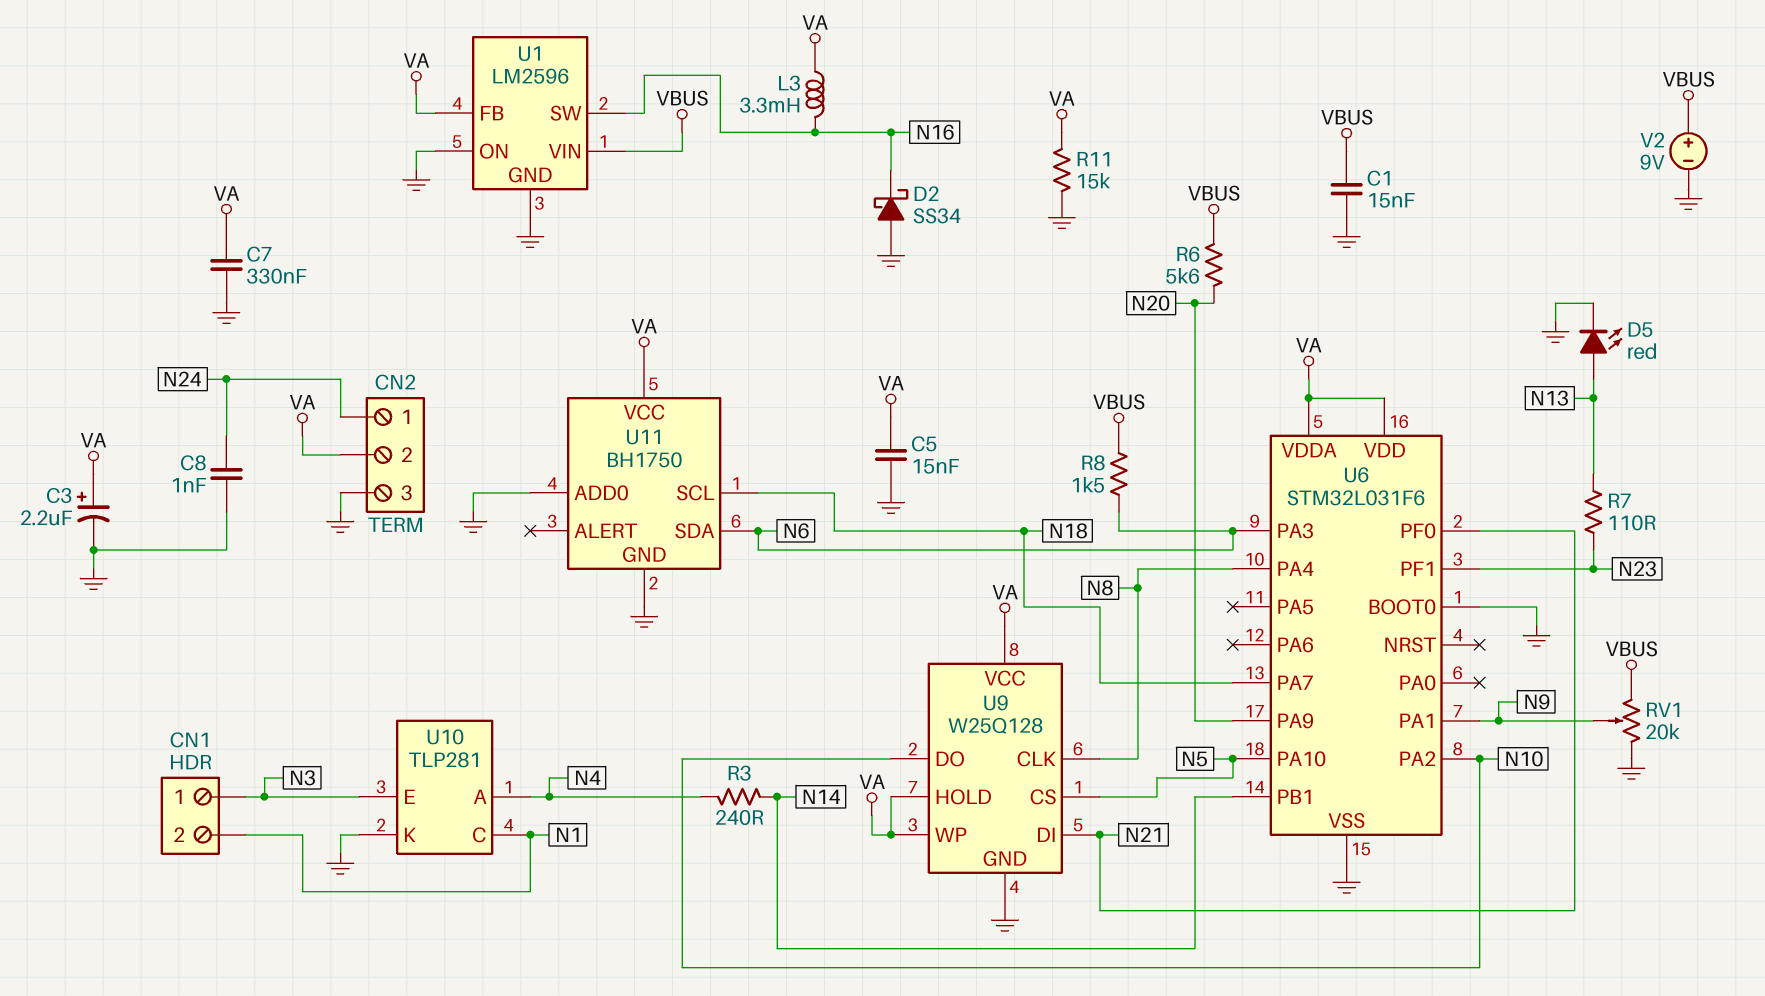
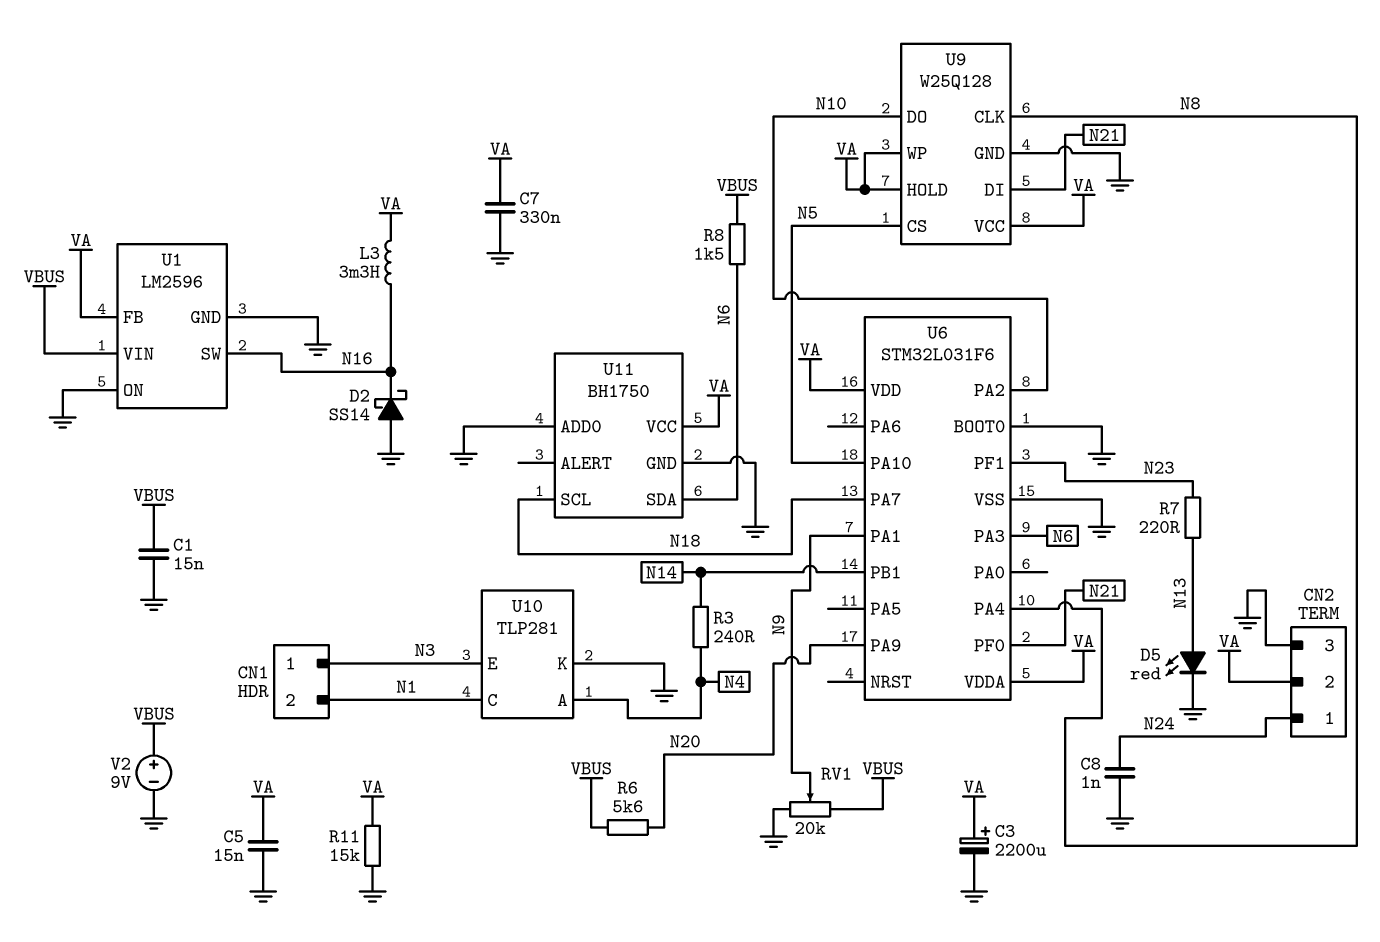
C3: 2.2uF (plus VA, minus GND) -> 2200uF (plus VA, minus GND)
D2: schottky SS34 (A GND, K N16) -> schottky SS14 (A GND, K N16)
R7: 110 (N13, N23) -> 220 (N13, N23)

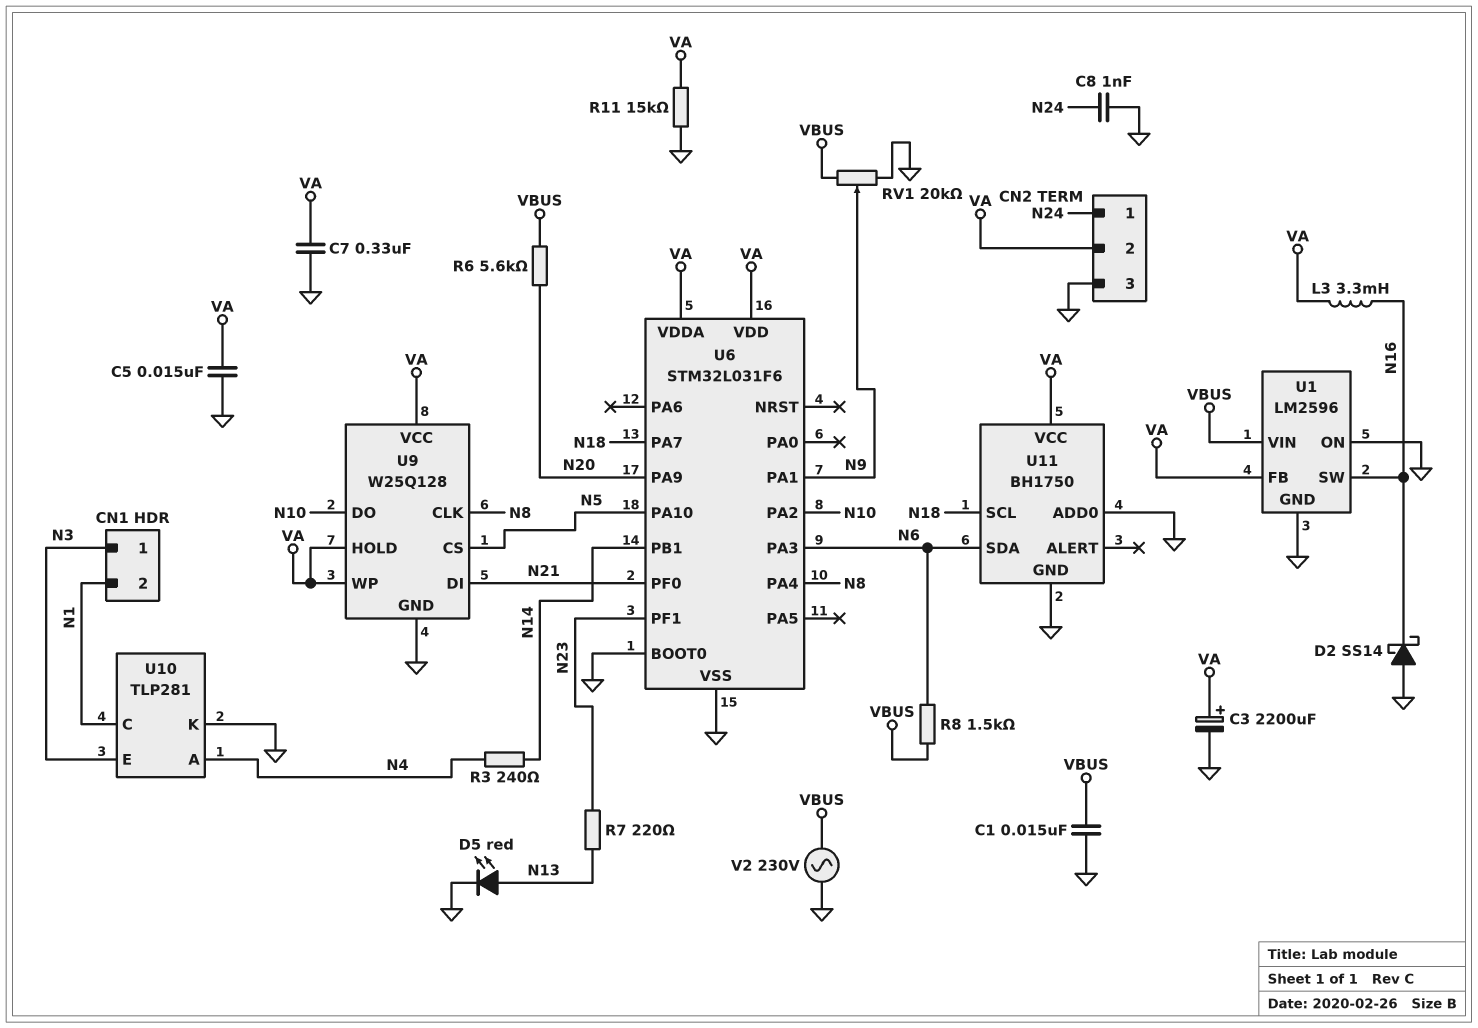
V2: 9V (plus VBUS, minus GND) -> AC 230V (GND, VBUS)

